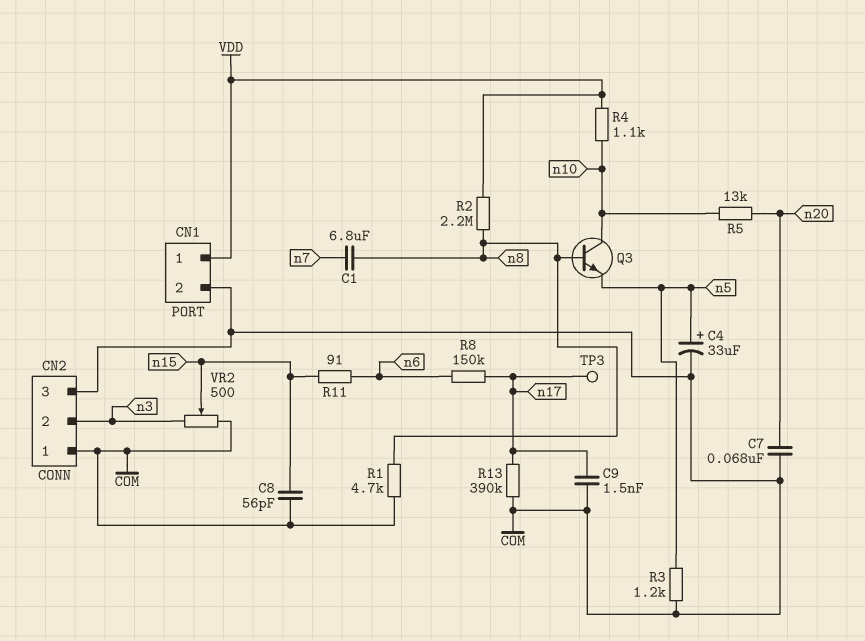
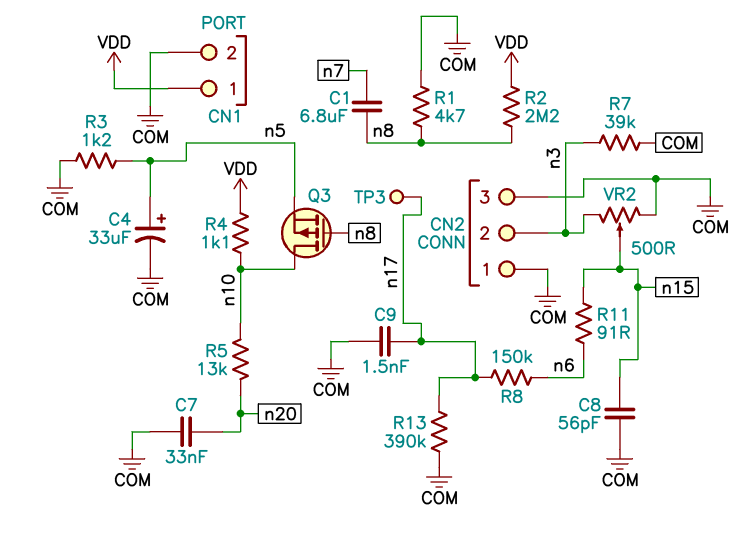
C7: 68nF (COM, n20) -> 33nF (COM, n20)
Q3: NPN (B n8, C n10, E n5) -> PMOS (G n8, D n10, S n5)
R7: none -> 39k (COM, n3)

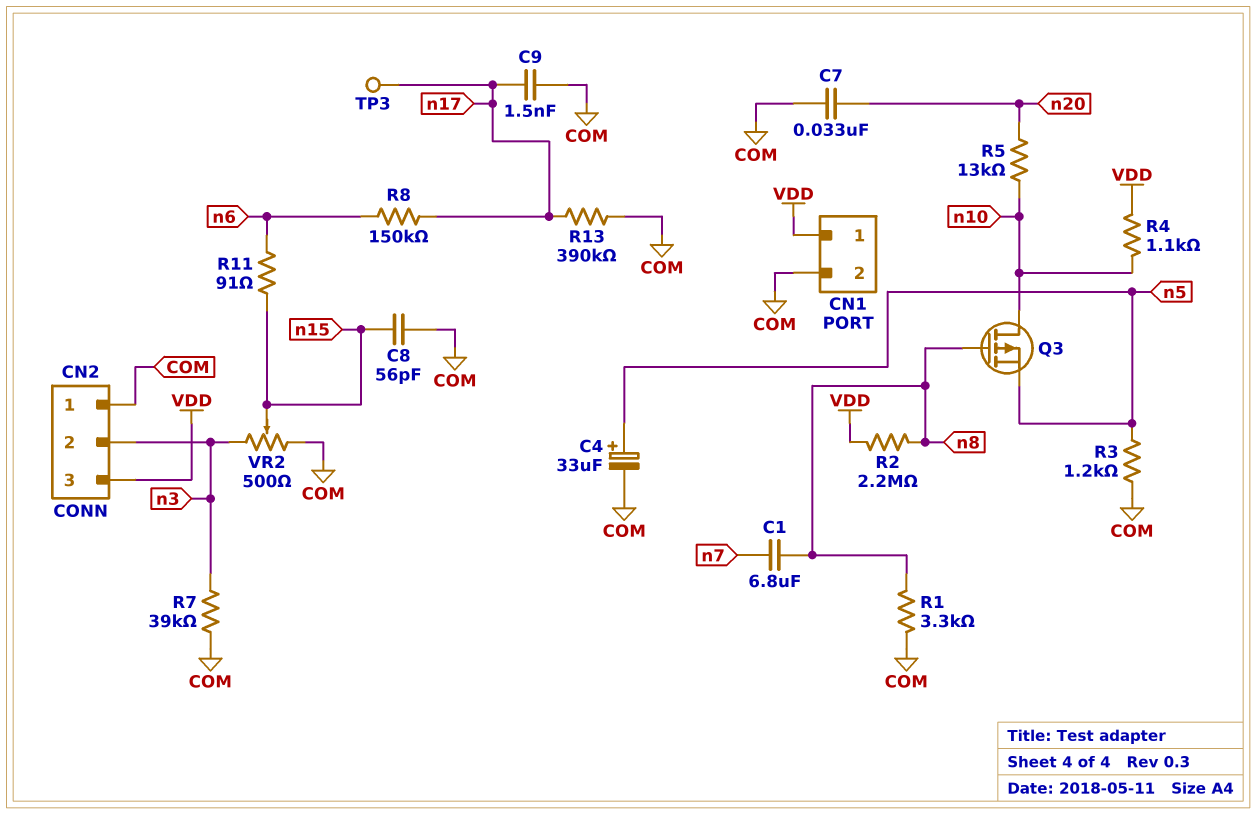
CN2 pin 3: COM -> VDD
R1: 4.7k (COM, n8) -> 3.3k (COM, n8)

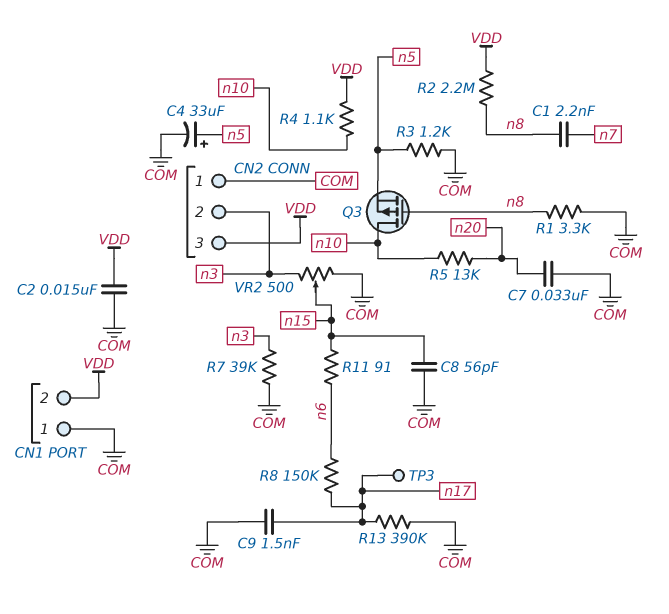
C1: 6.8uF (n7, n8) -> 2.2nF (n7, n8)
C2: none -> 15nF (COM, VDD)
CN1 pin 1: VDD -> COM
CN1 pin 2: COM -> VDD

